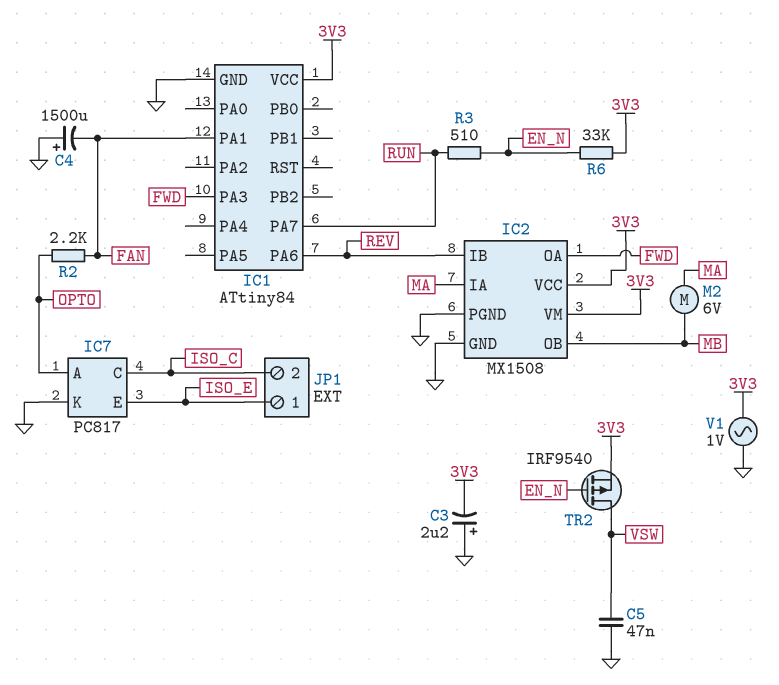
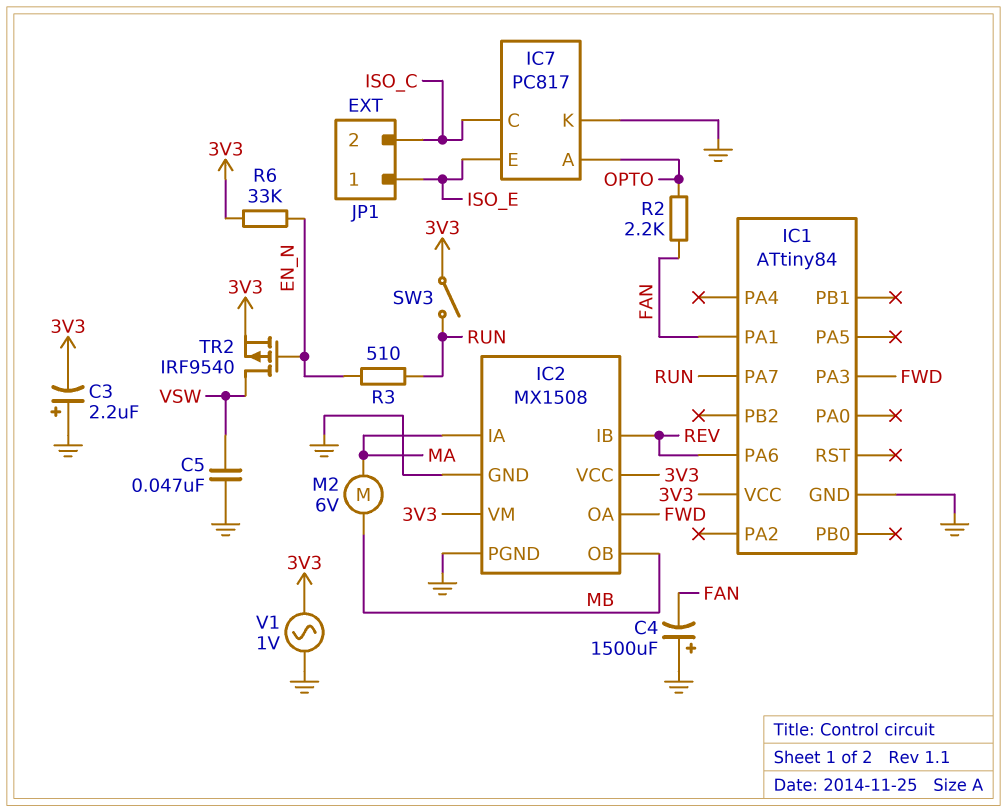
SW3: none -> switch (3V3, RUN)

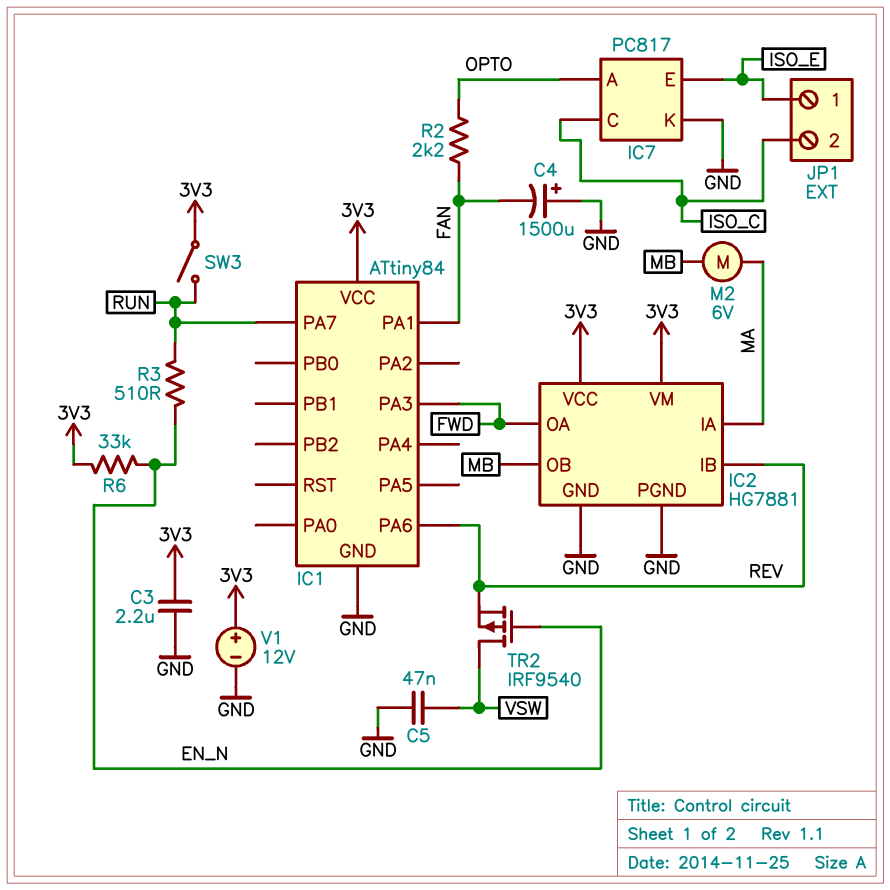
C3: 2.2uF (plus GND, minus 3V3) -> 2.2uF (3V3, GND)
IC2: MX1508 -> HG7881
TR2: PMOS IRF9540 (G EN_N, D VSW, S 3V3) -> PMOS IRF9540 (G EN_N, D VSW, S REV)
V1: AC 1V (3V3, GND) -> 12V (plus 3V3, minus GND)

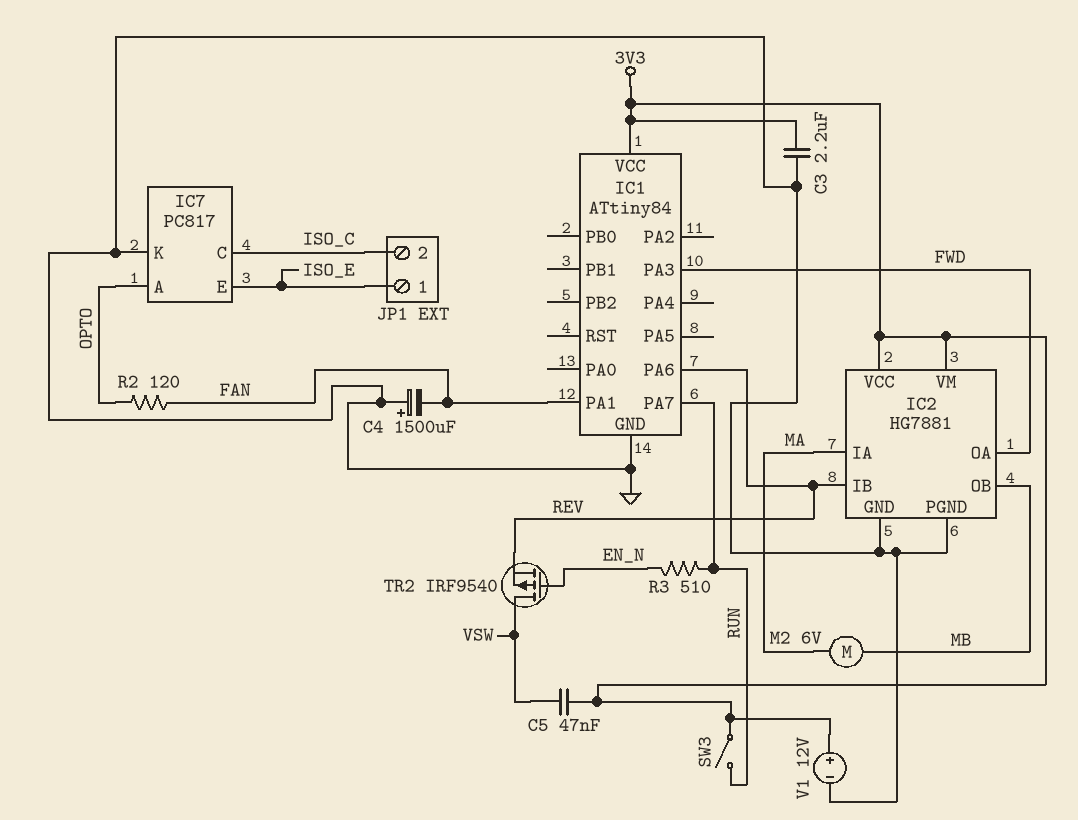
C5: 47nF (GND, VSW) -> 47nF (3V3, VSW)
R2: 2.2k (FAN, OPTO) -> 120 (FAN, OPTO)
R6: 33k (3V3, EN_N) -> none

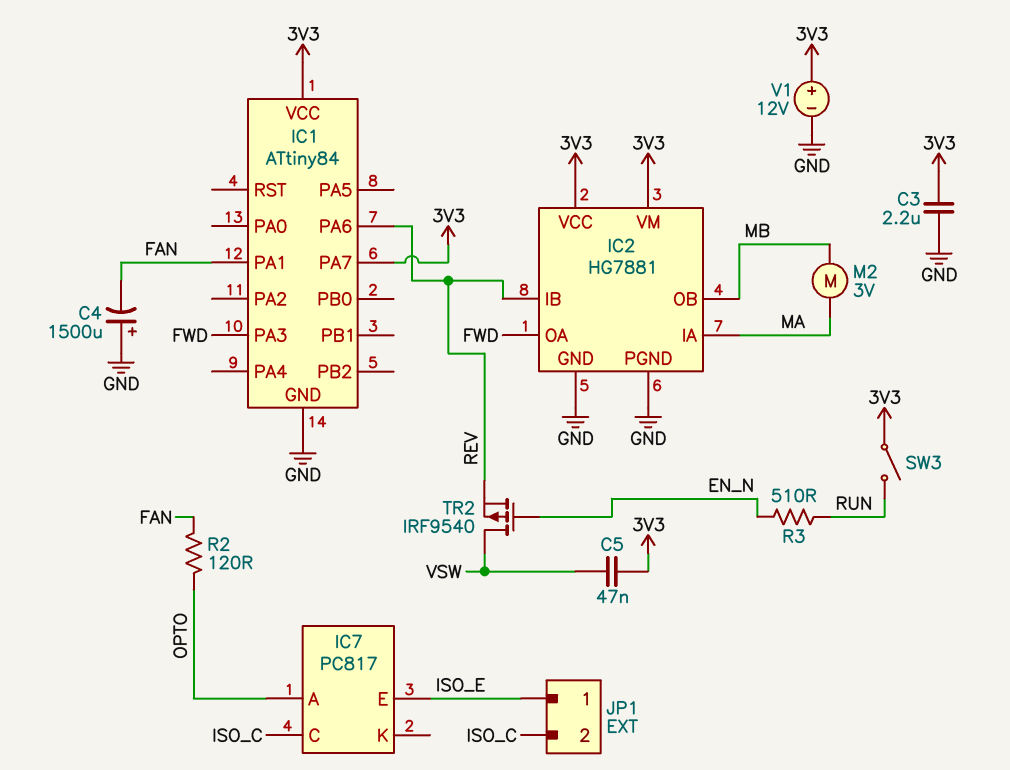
IC1 pin PA7: RUN -> 3V3
IC7 pin K: GND -> none
M2: motor 6V (MA, MB) -> motor 3V (MA, MB)

